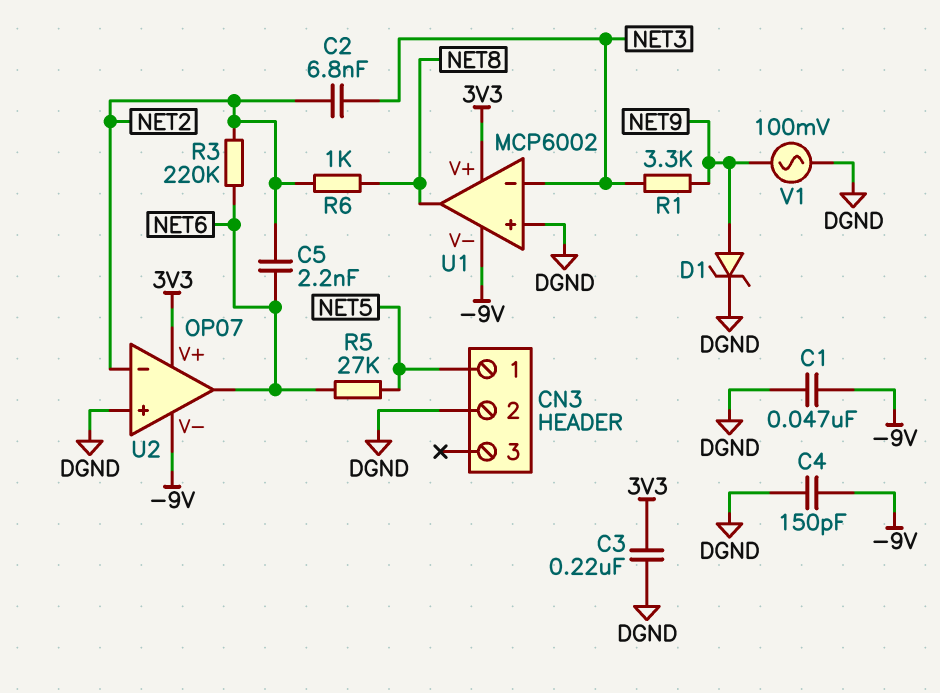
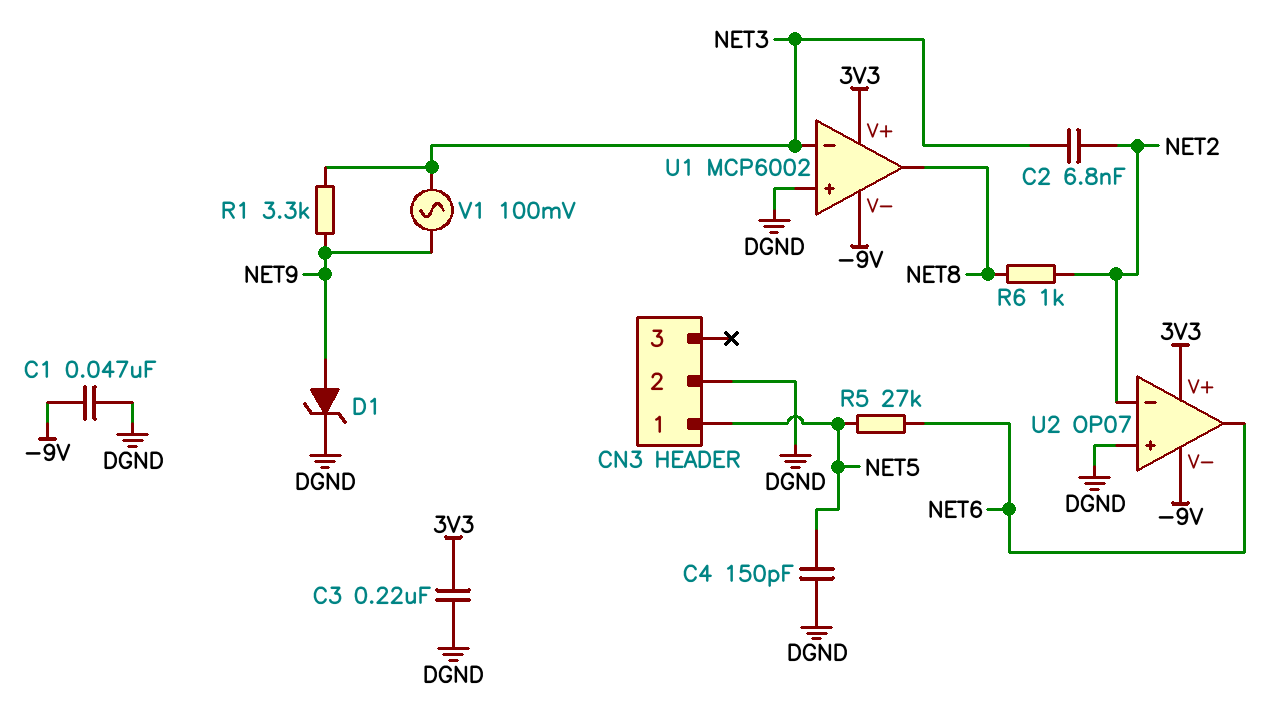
C4: 150pF (-9V, DGND) -> 150pF (DGND, NET5)
C5: 2.2nF (NET2, NET6) -> none
R3: 220k (NET2, NET6) -> none
V1: AC 100mV (DGND, NET9) -> AC 100mV (NET3, NET9)

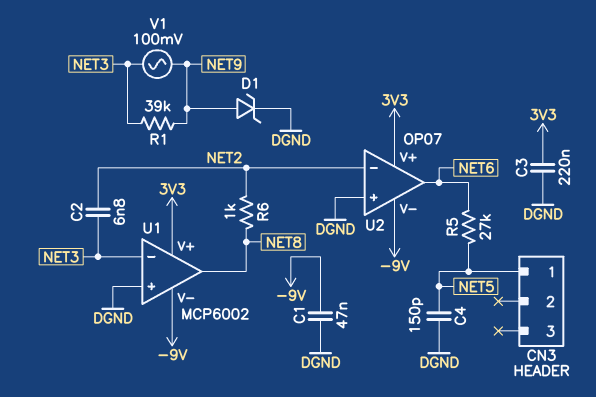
CN3 pin 2: DGND -> none
R1: 3.3k (NET3, NET9) -> 39k (NET3, NET9)

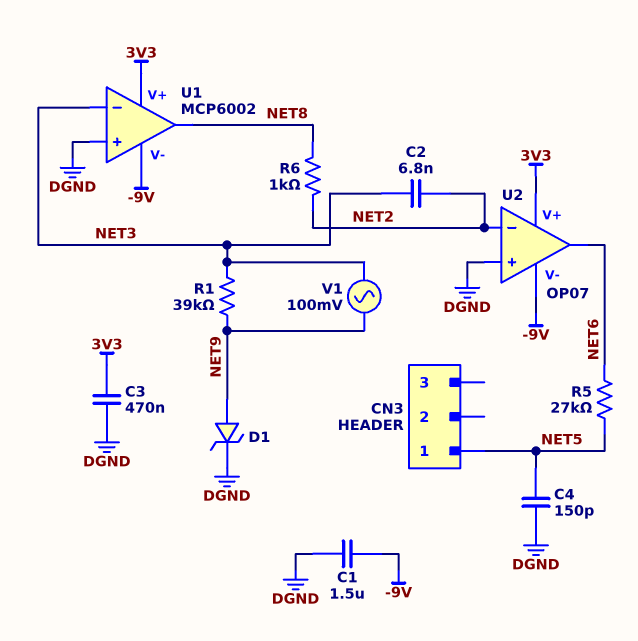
C1: 47nF (-9V, DGND) -> 1.5uF (-9V, DGND)
C3: 220nF (3V3, DGND) -> 470nF (3V3, DGND)

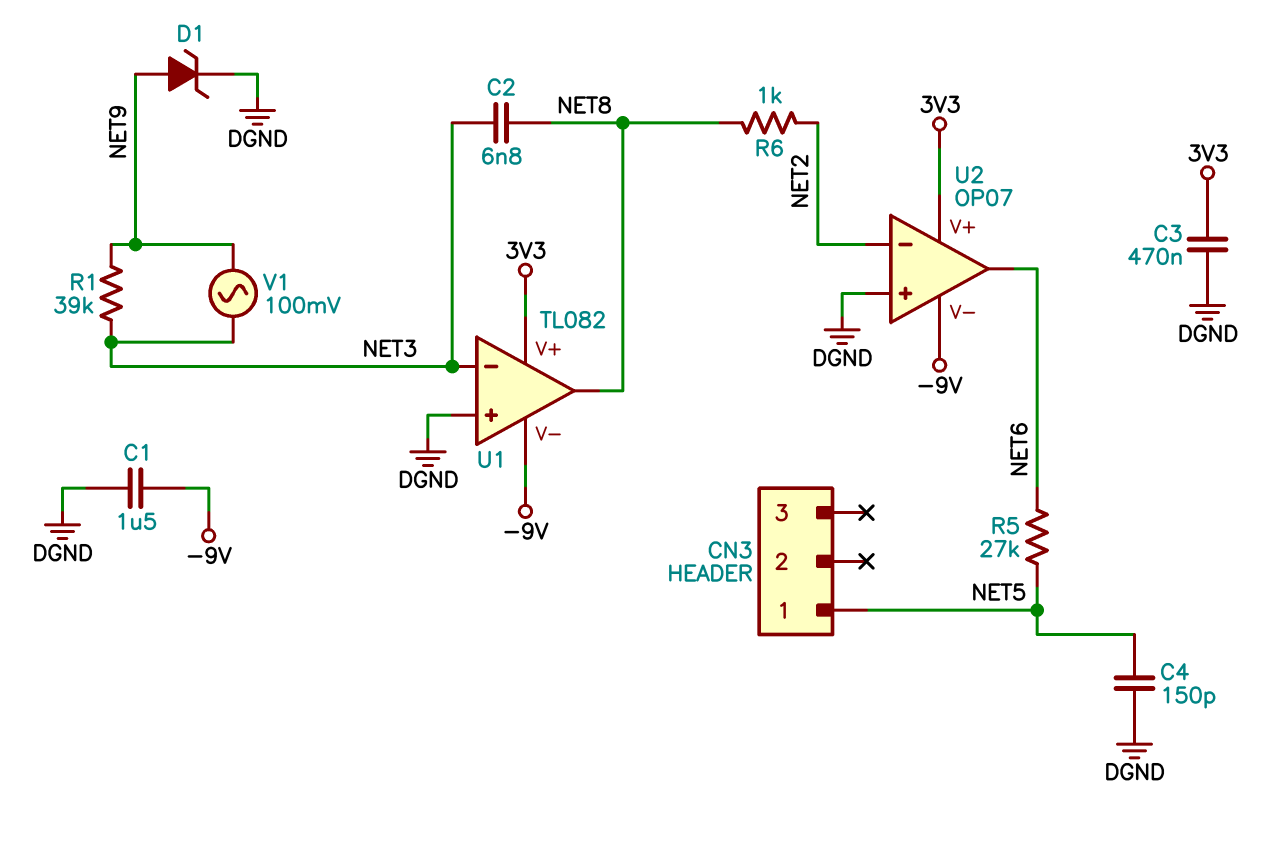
C2: 6.8nF (NET2, NET3) -> 6.8nF (NET3, NET8)
U1: MCP6002 -> TL082

